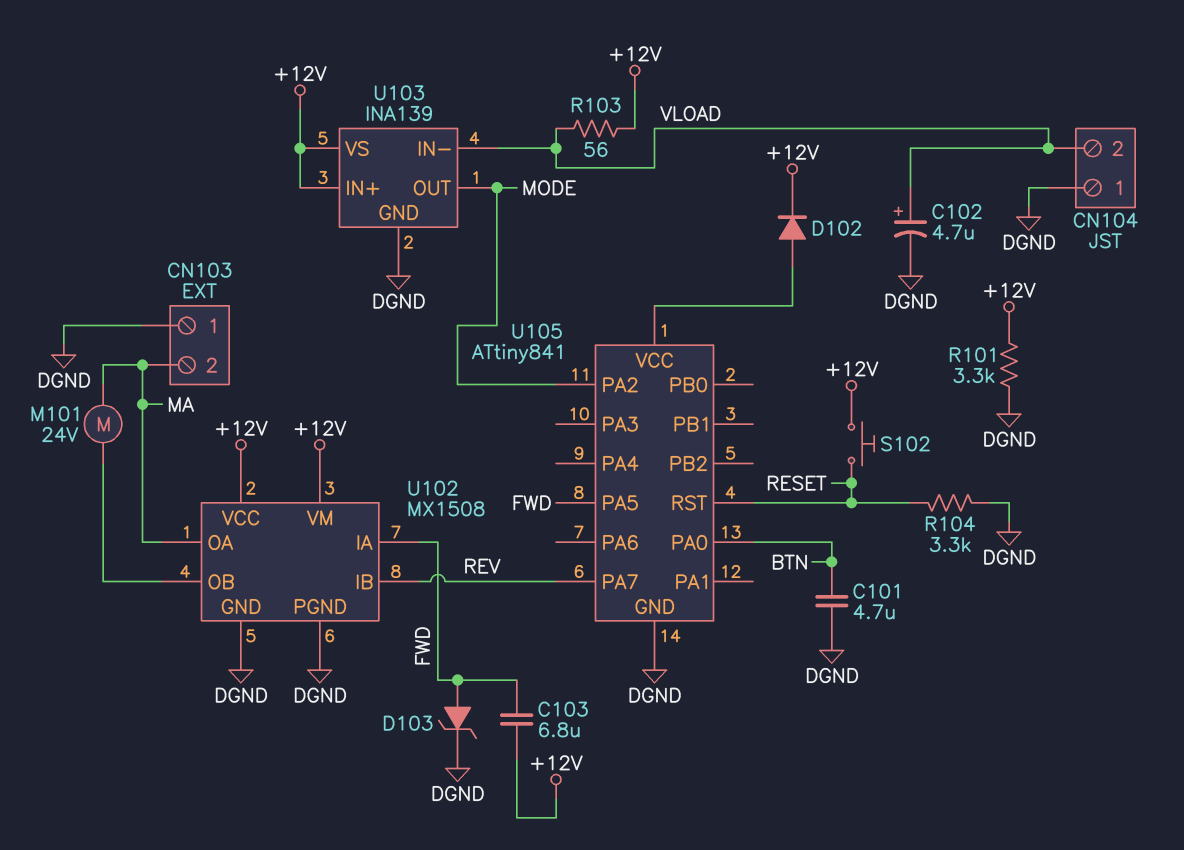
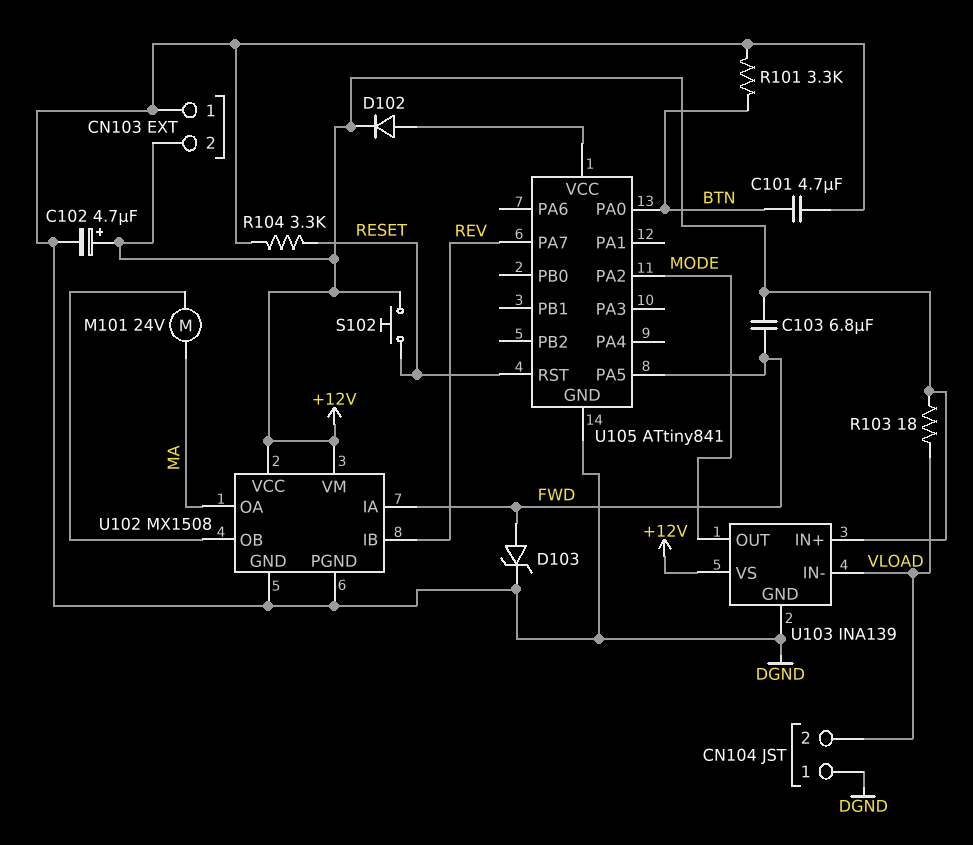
C102: 4.7uF (plus VLOAD, minus DGND) -> 4.7uF (plus +12V, minus DGND)
CN103 pin 2: MA -> +12V
R101: 3.3k (+12V, DGND) -> 3.3k (BTN, DGND)
R103: 56 (+12V, VLOAD) -> 18 (+12V, VLOAD)

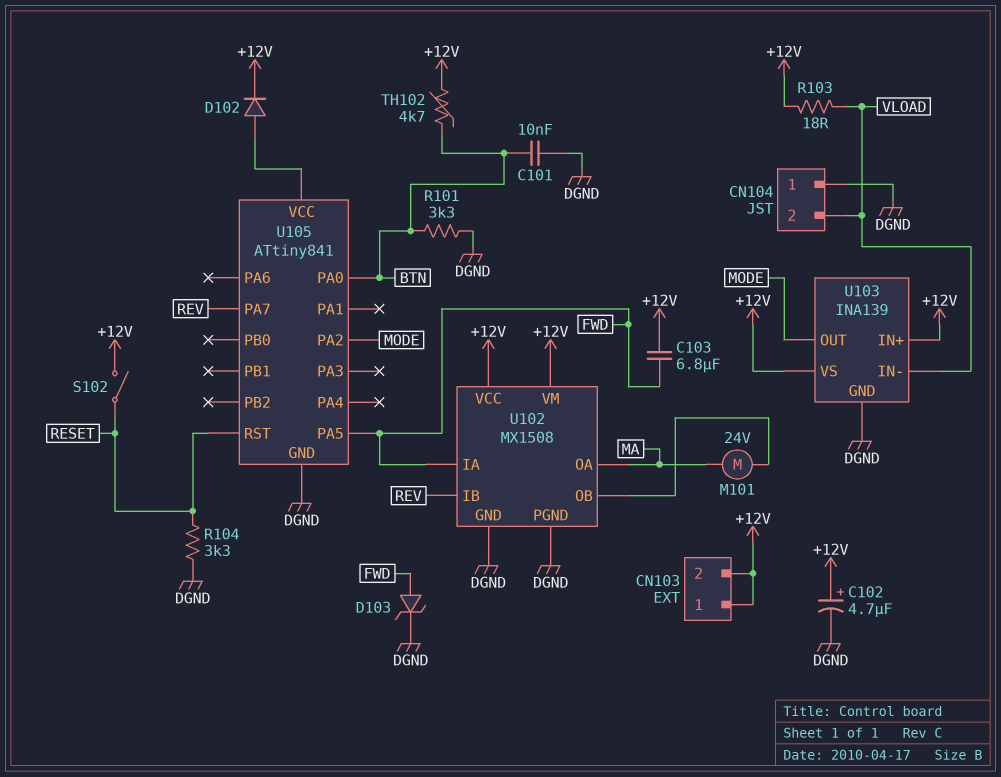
C101: 4.7uF (BTN, DGND) -> 10nF (BTN, DGND)
CN103 pin 1: DGND -> +12V
S102: button (+12V, RESET) -> switch (+12V, RESET)
TH102: none -> 4.7k (+12V, BTN)

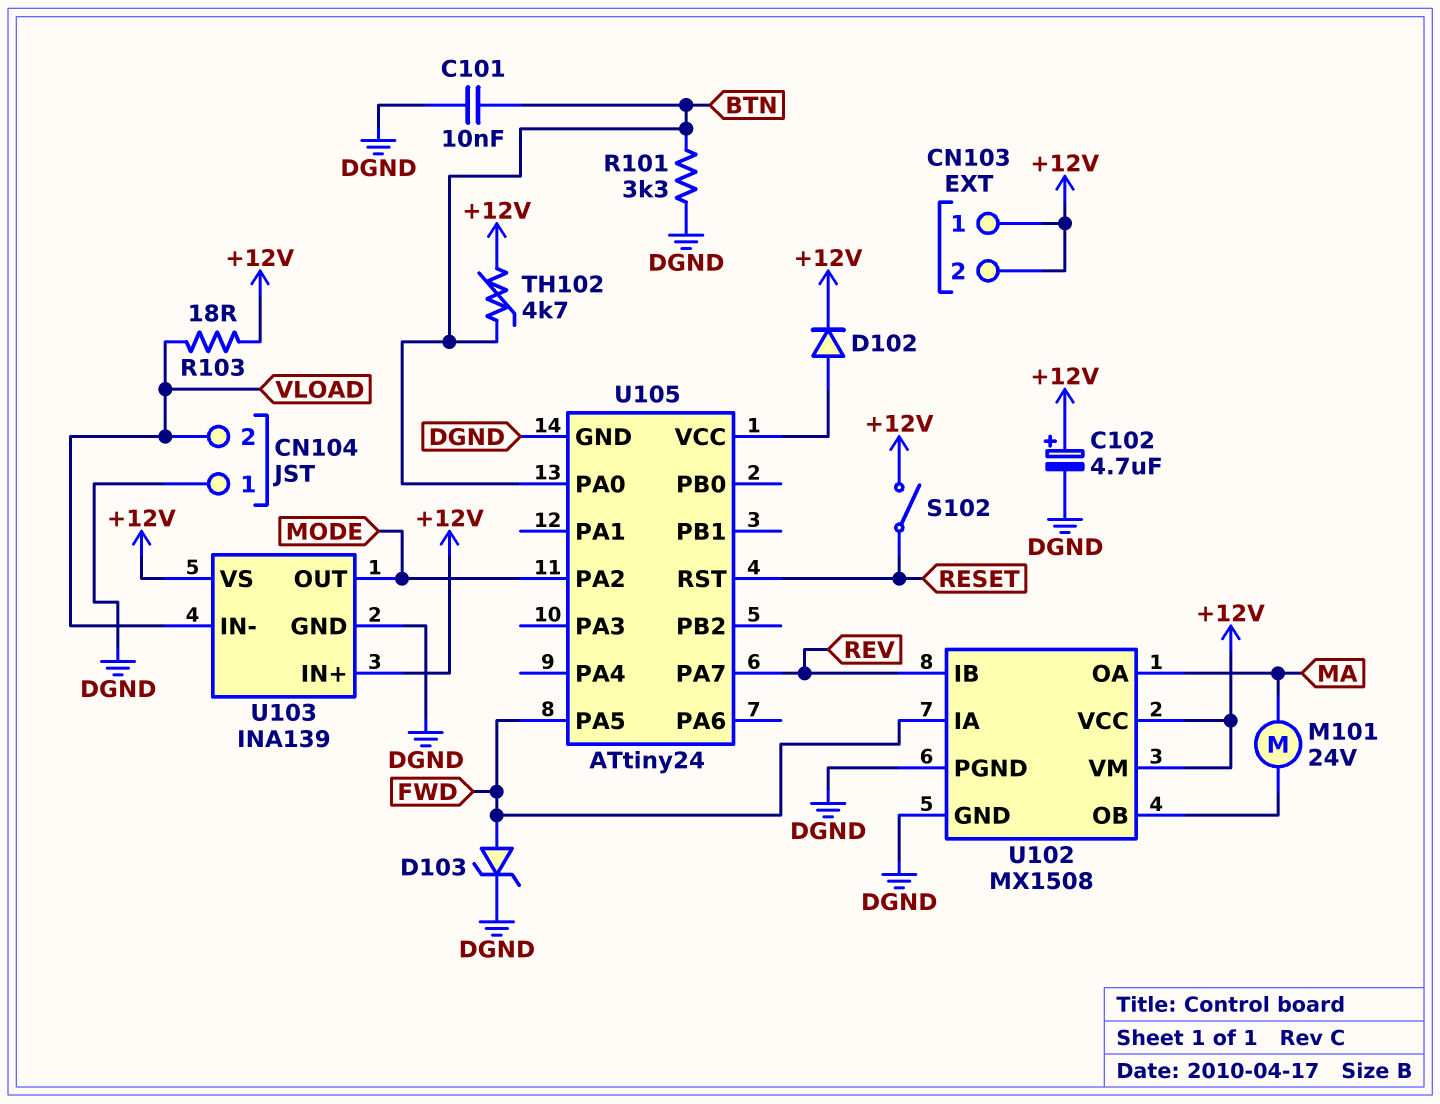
C103: 6.8uF (+12V, FWD) -> none
R104: 3.3k (DGND, RESET) -> none
U105: ATtiny841 -> ATtiny24

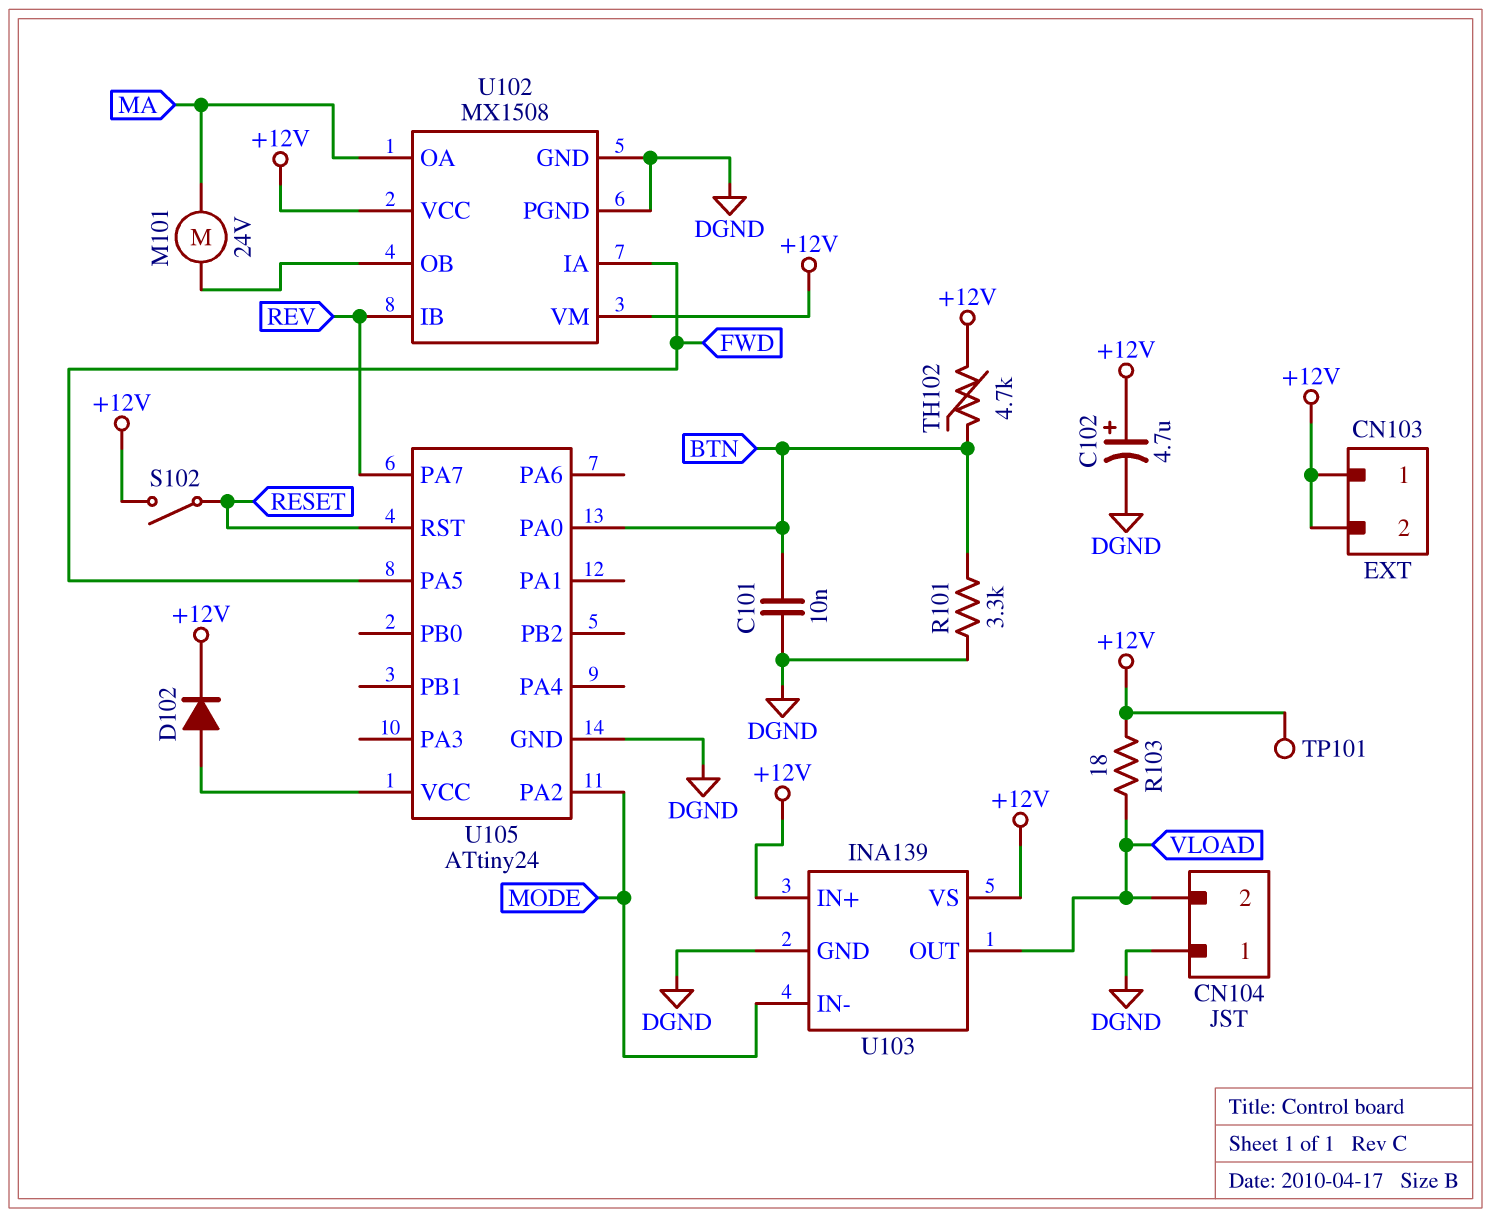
D103: zener (A FWD, K DGND) -> none
TP101: none -> test point (+12V)
U103 pin IN-: VLOAD -> MODE
U103 pin OUT: MODE -> VLOAD

